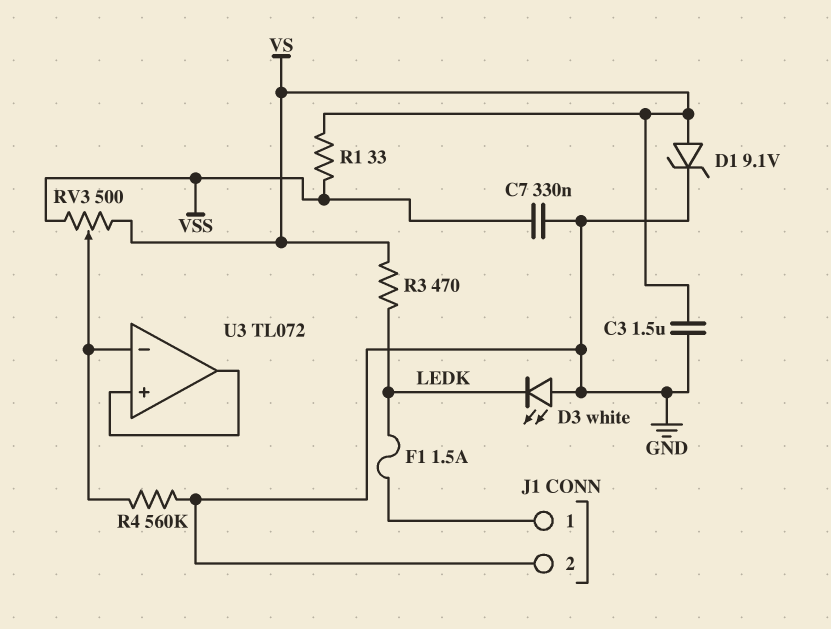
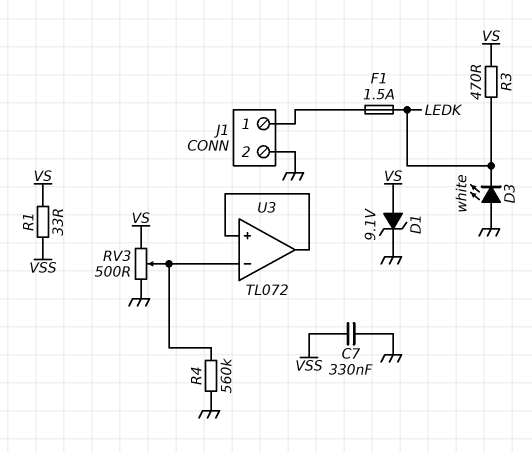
C3: 1.5uF (GND, VS) -> none
RV3: 500 (VS, VSS, wiper U3/in-) -> 500 (GND, VS, wiper U3/in-)

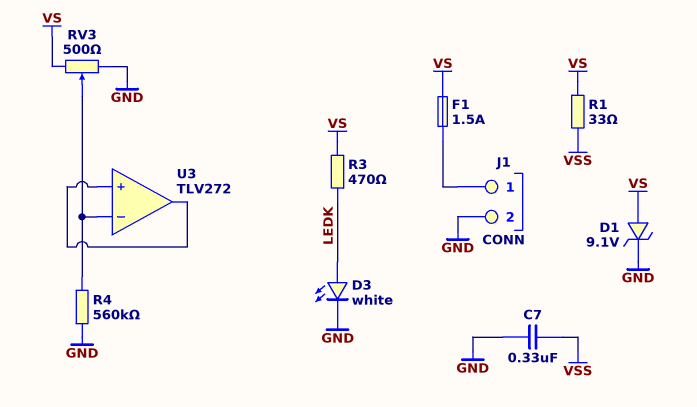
D3: LED white (A GND, K LEDK) -> LED white (A LEDK, K GND)
F1: 1.5A (J1/1, LEDK) -> 1.5A (J1/1, VS)
U3: TL072 -> TLV272

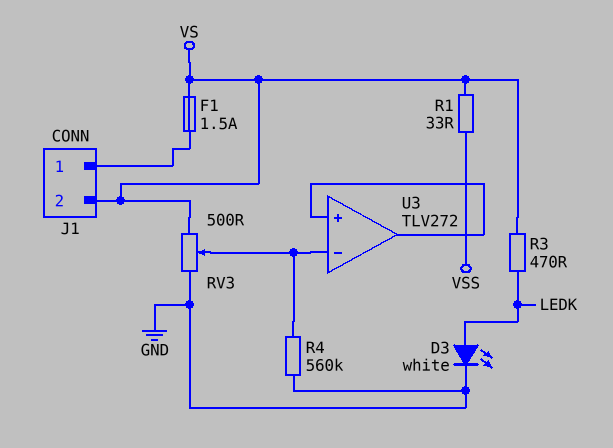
C7: 330nF (GND, VSS) -> none
D1: zener 9.1V (A VS, K GND) -> none
J1 pin 2: GND -> VS

